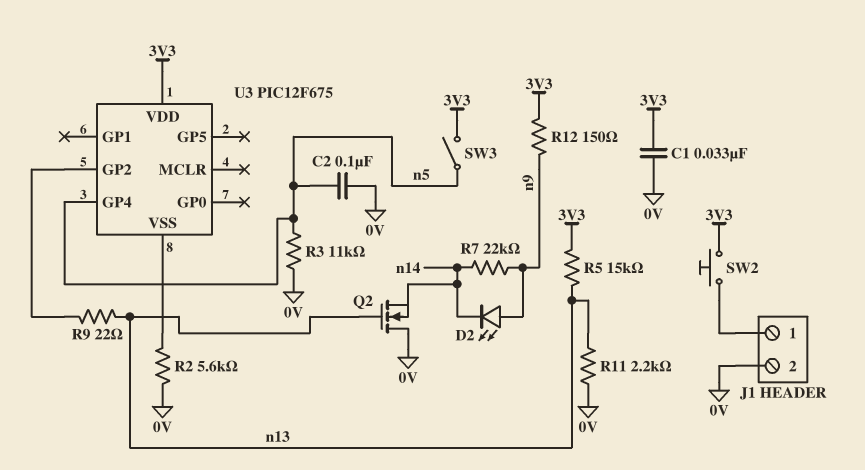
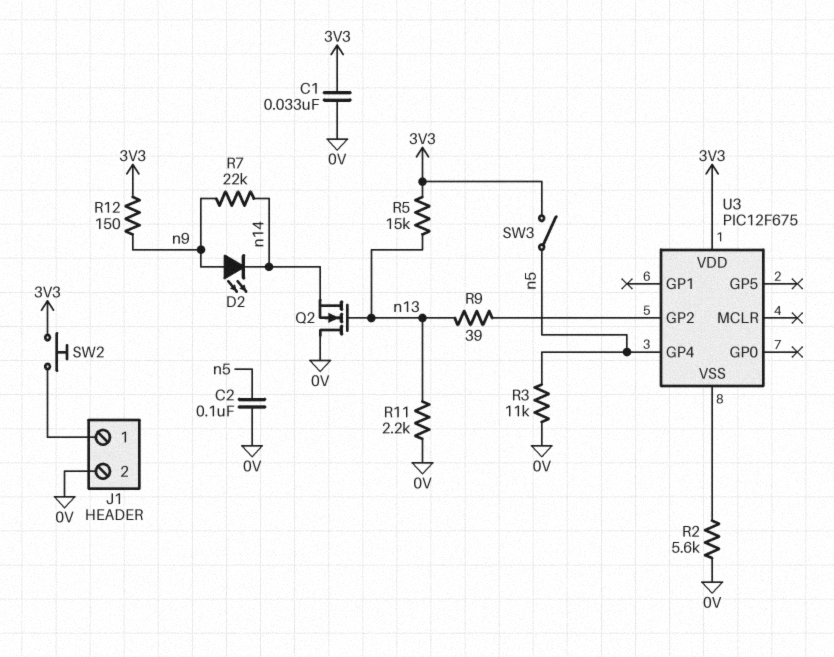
R9: 22 (U3/GP2, n13) -> 39 (U3/GP2, n13)

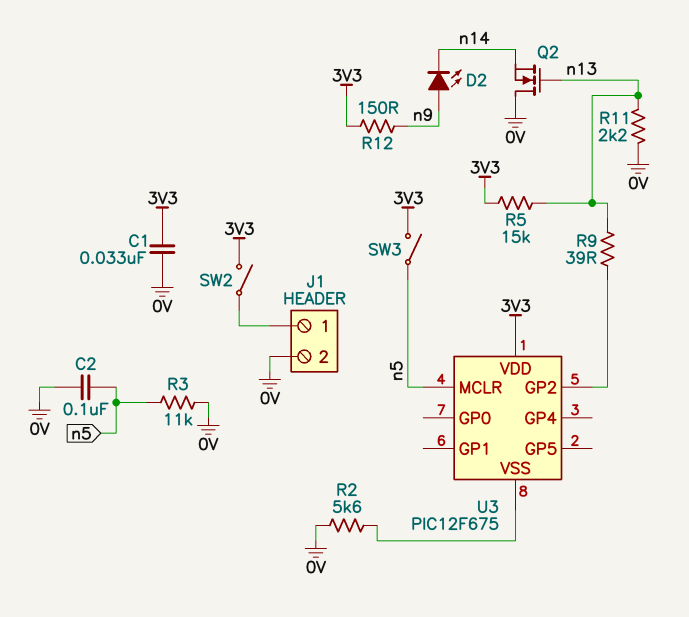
R7: 22k (n9, n14) -> none
SW2: button (3V3, J1/1) -> switch (3V3, J1/1)
U3 pin GP4: n5 -> none
U3 pin MCLR: none -> n5

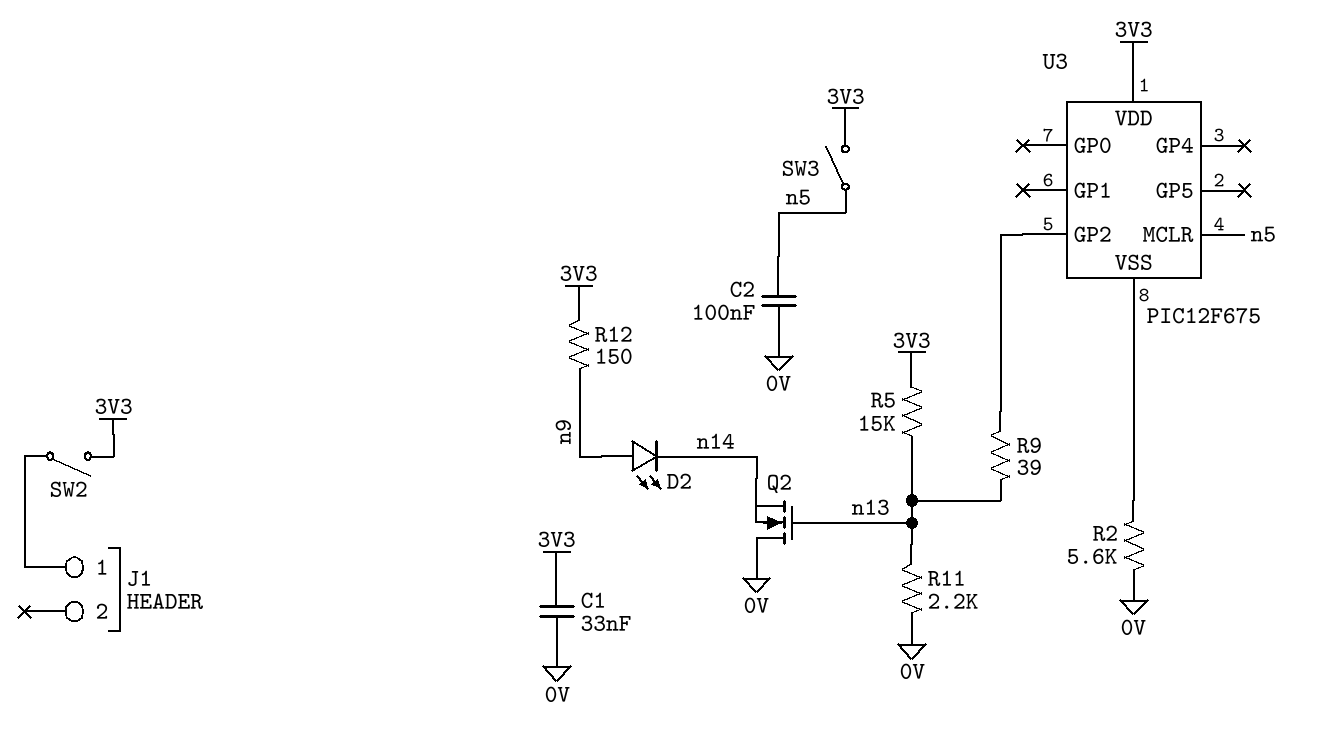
J1 pin 2: 0V -> none
R3: 11k (0V, n5) -> none

